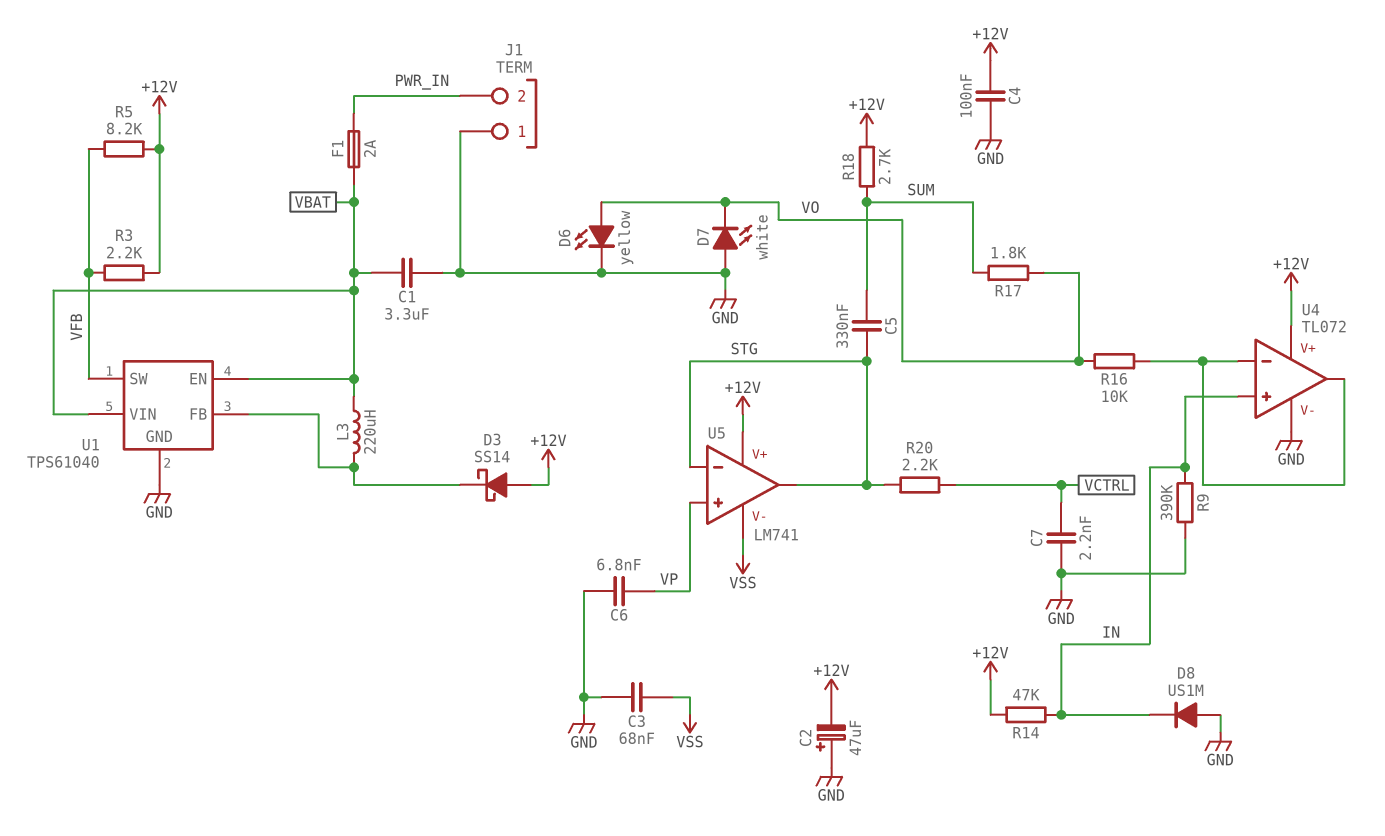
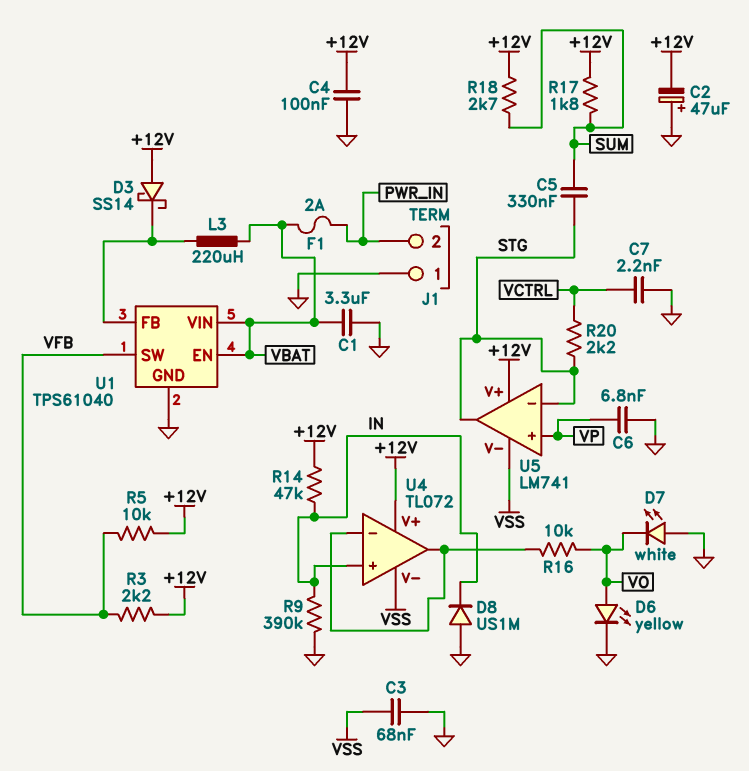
R5: 8.2k (+12V, VFB) -> 10k (+12V, VFB)
R17: 1.8k (SUM, VO) -> 1.8k (+12V, SUM)
U4 pin V-: GND -> VSS

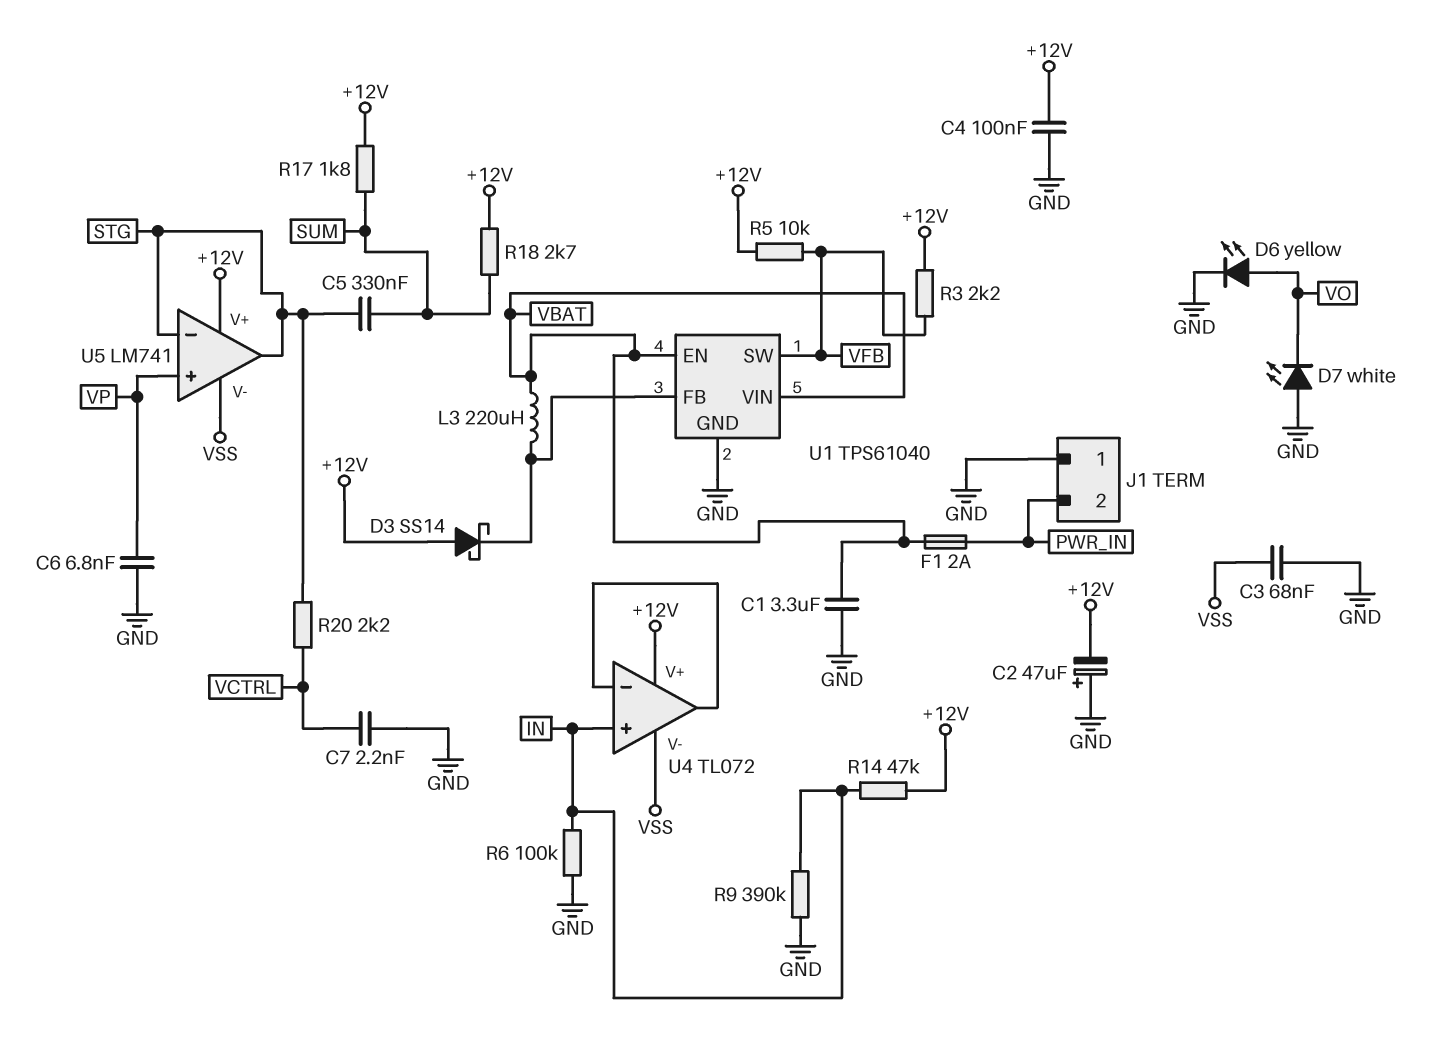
D8: diode US1M (A GND, K IN) -> none
R6: none -> 100k (GND, IN)
R16: 10k (U4/in-, VO) -> none

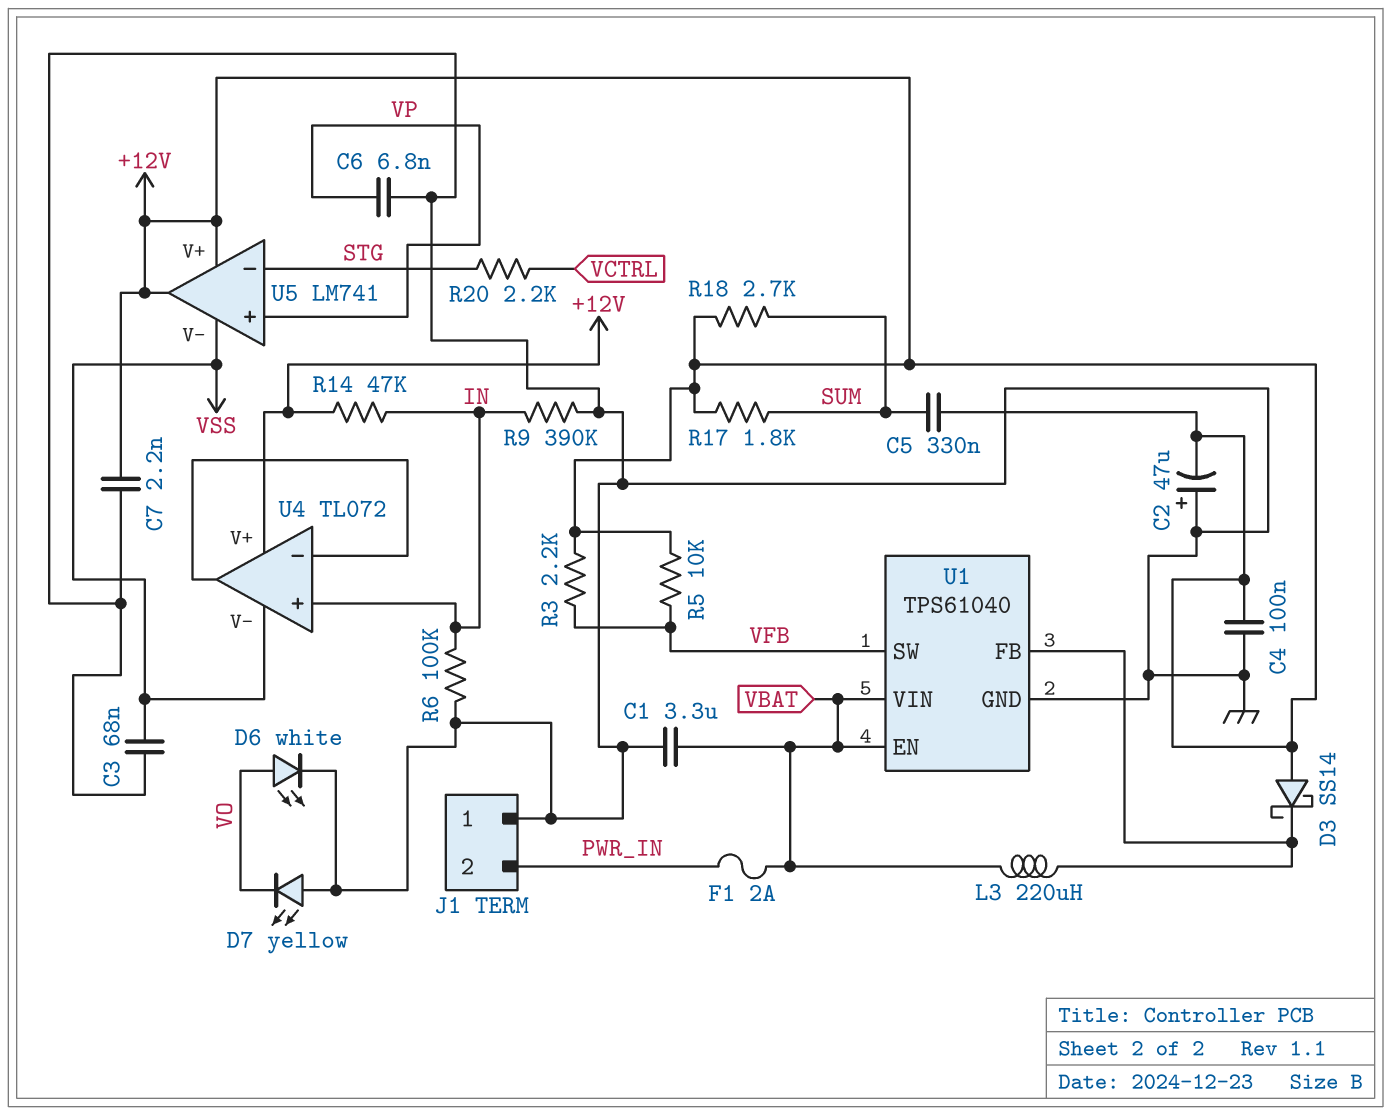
C5: 330nF (STG, SUM) -> 330nF (+12V, SUM)
C7: 2.2nF (GND, VCTRL) -> 2.2nF (+12V, GND)
D6: LED yellow (A VO, K GND) -> LED white (A VO, K GND)
D7: LED white (A GND, K VO) -> LED yellow (A GND, K VO)
U5 pin out: STG -> +12V

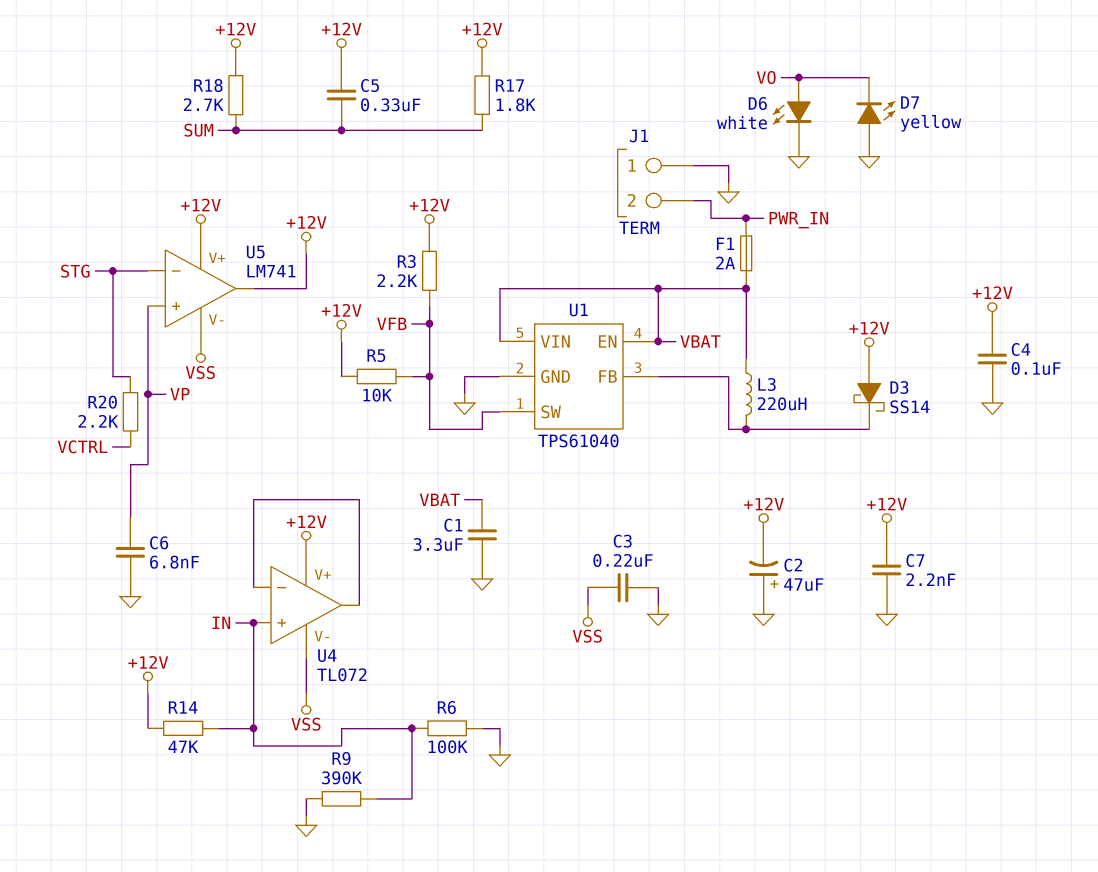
C3: 68nF (GND, VSS) -> 220nF (GND, VSS)

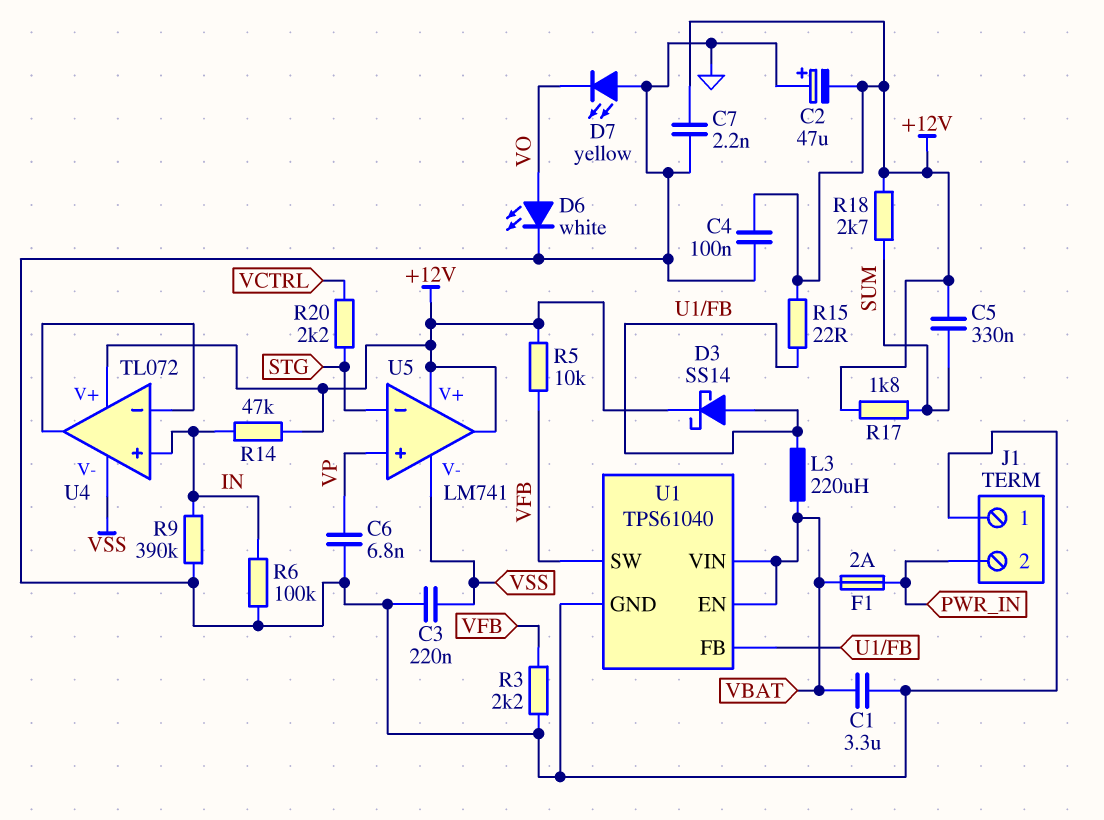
D3: schottky SS14 (A +12V, K U1/FB) -> schottky SS14 (A U1/FB, K +12V)
R3: 2.2k (+12V, VFB) -> 2.2k (GND, VFB)
R15: none -> 22 (+12V, U1/FB)

